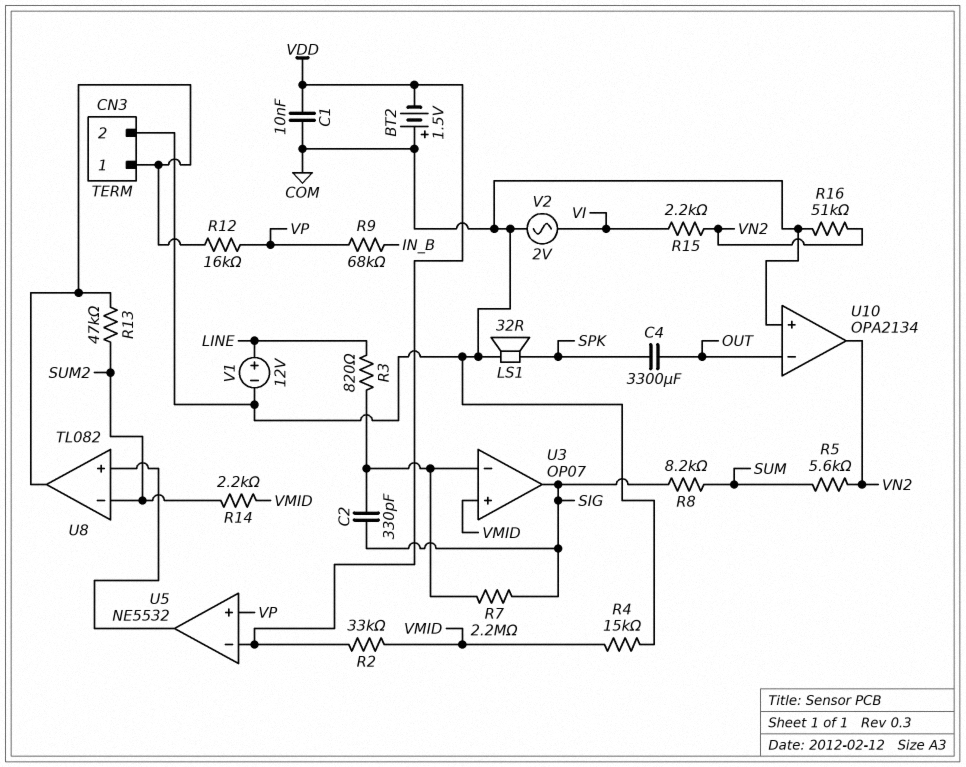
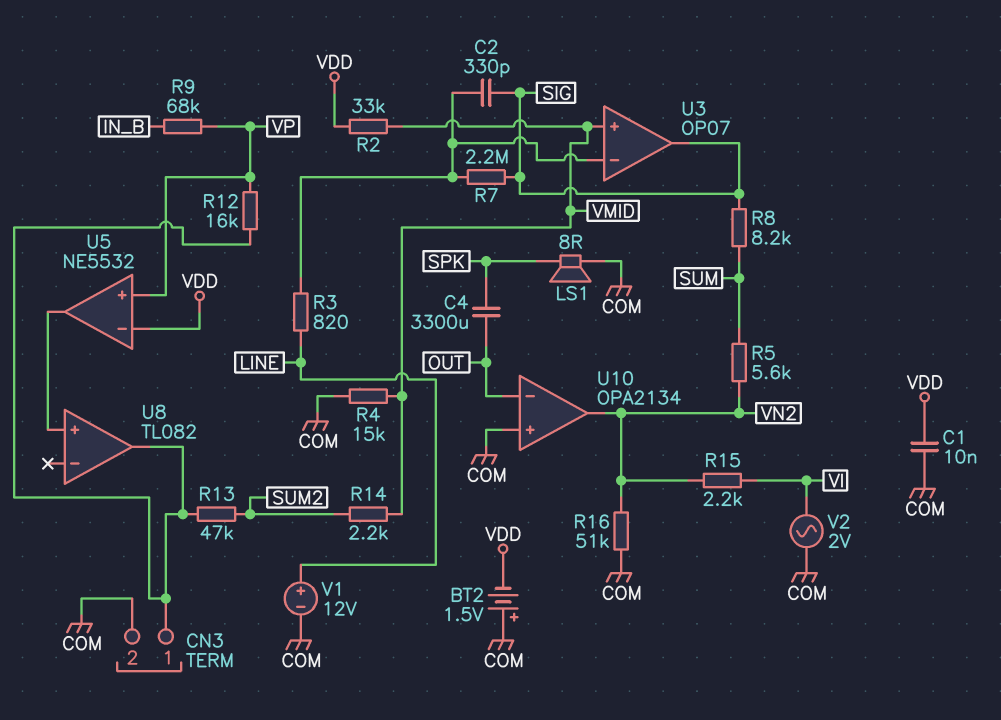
LS1: speaker 32R (COM, SPK) -> speaker 8R (COM, SPK)
U8 pin in-: SUM2 -> none

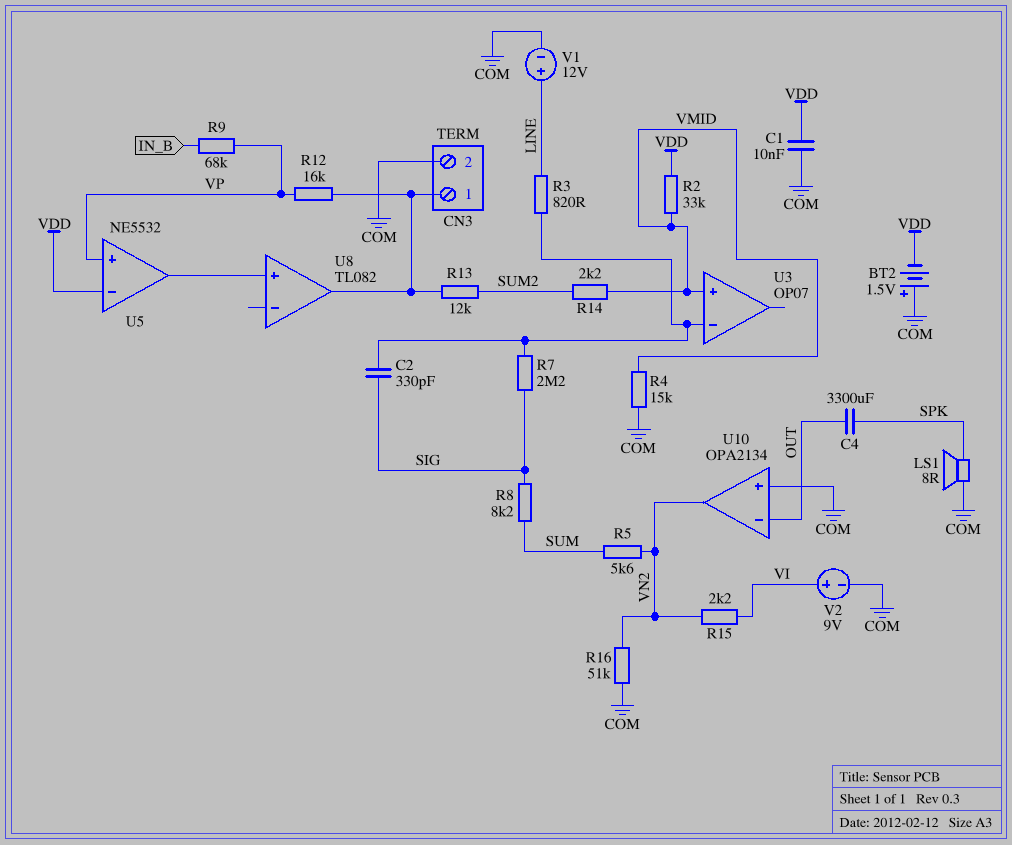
R13: 47k (CN3/1, SUM2) -> 12k (CN3/1, SUM2)
U3 pin out: SIG -> none
V2: AC 2V (COM, VI) -> 9V (plus VI, minus COM)

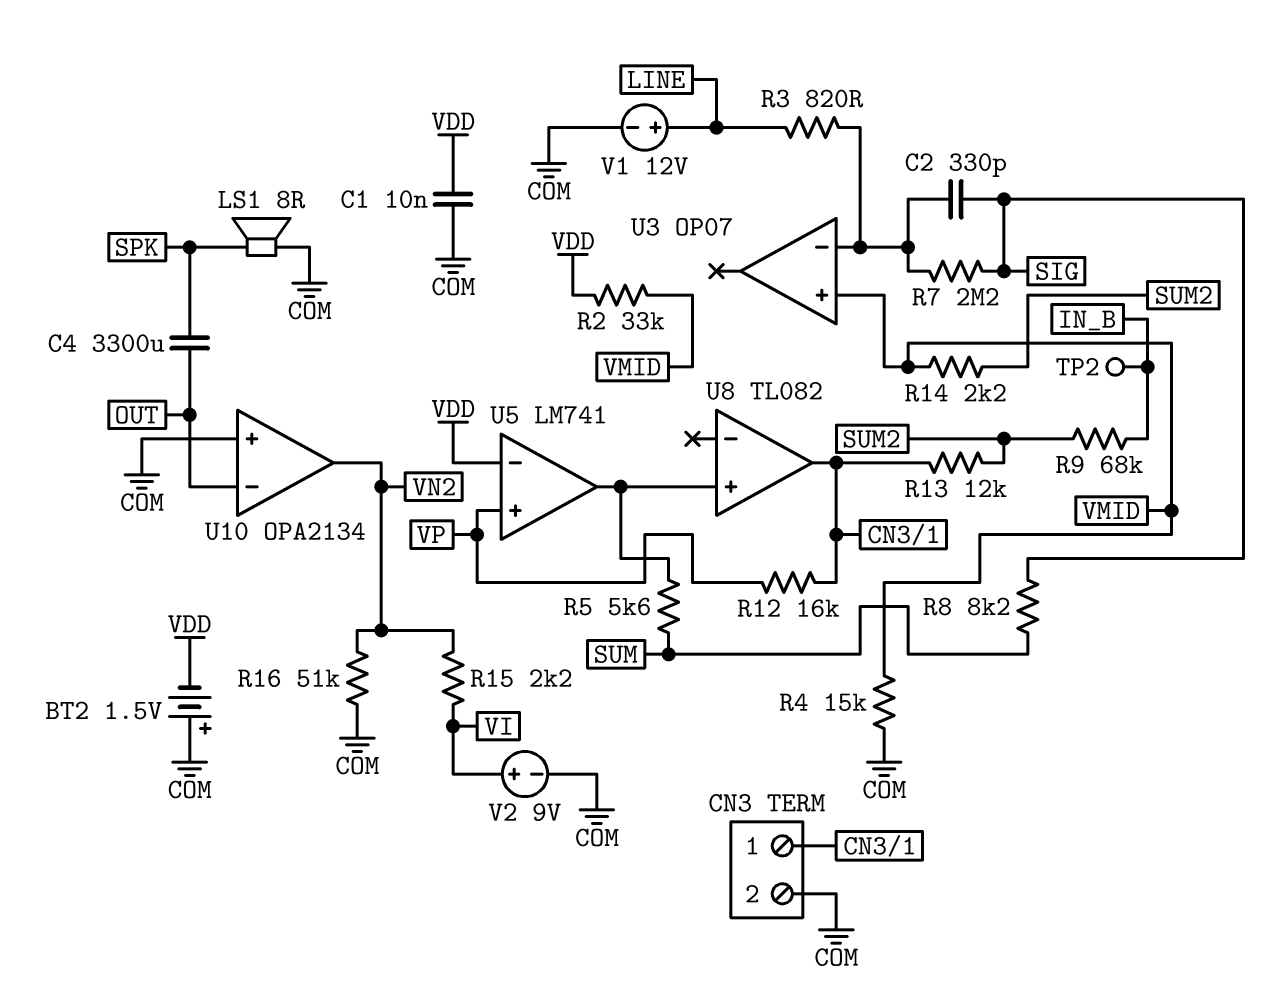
R5: 5.6k (SUM, VN2) -> 5.6k (SUM, U5/out)
R9: 68k (IN_B, VP) -> 68k (IN_B, SUM2)
TP2: none -> test point (IN_B)
U5: NE5532 -> LM741

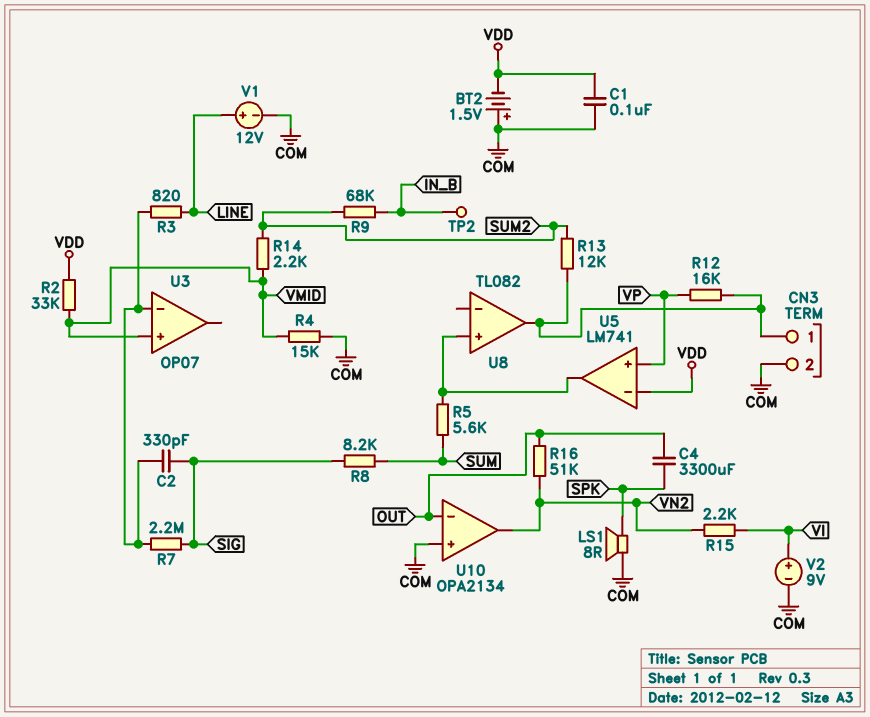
C1: 10nF (COM, VDD) -> 100nF (COM, VDD)
R16: 51k (COM, VN2) -> 51k (OUT, VN2)

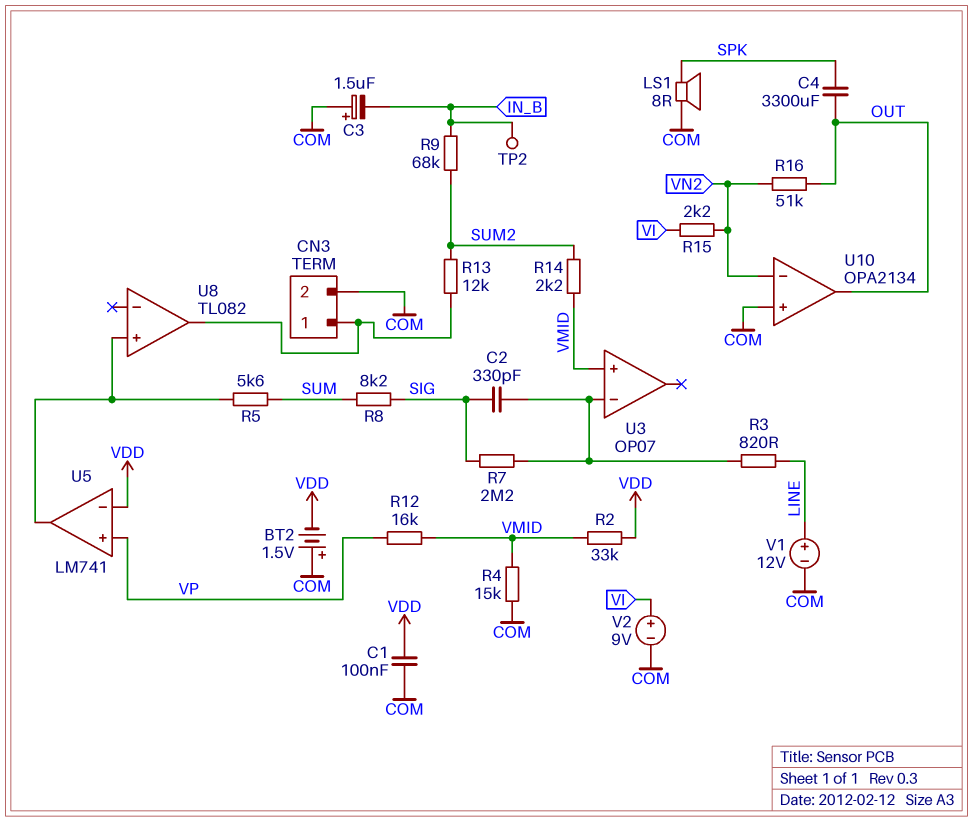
C3: none -> 1.5uF (plus COM, minus IN_B)
R12: 16k (CN3/1, VP) -> 16k (VMID, VP)
U10 pin in-: OUT -> VN2
U10 pin out: VN2 -> OUT

